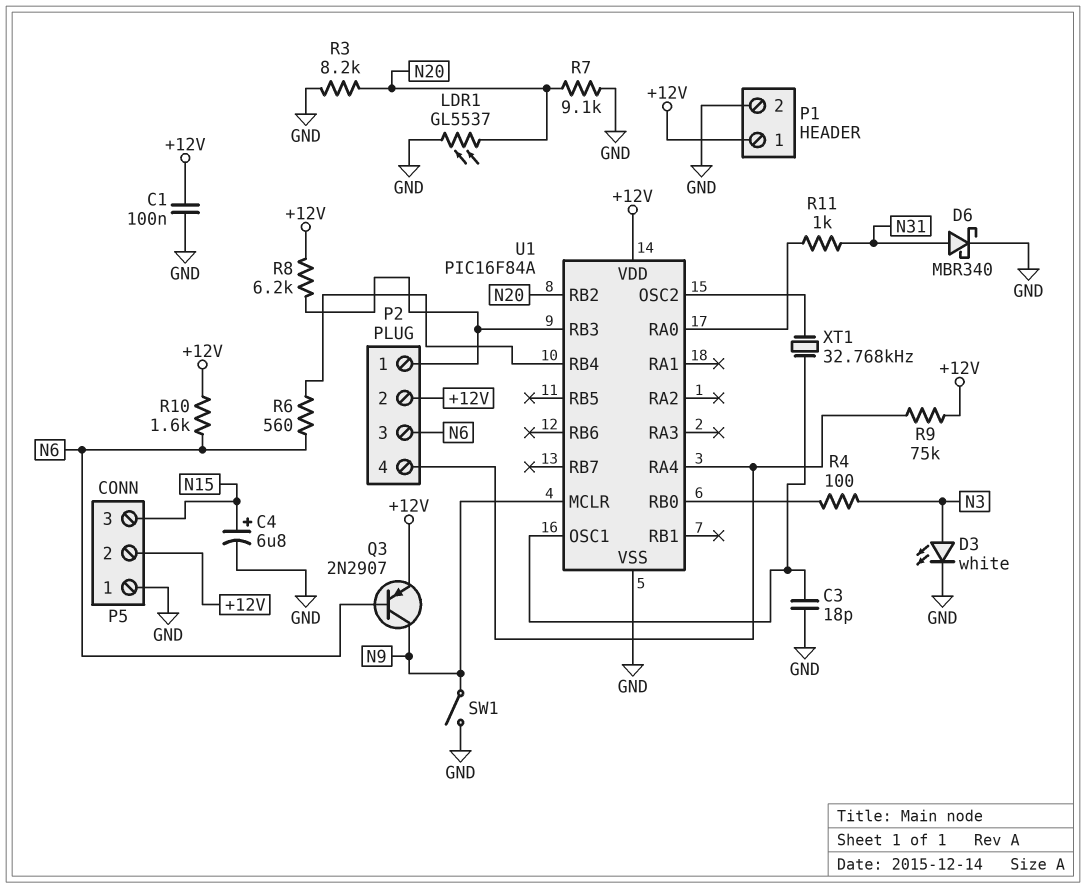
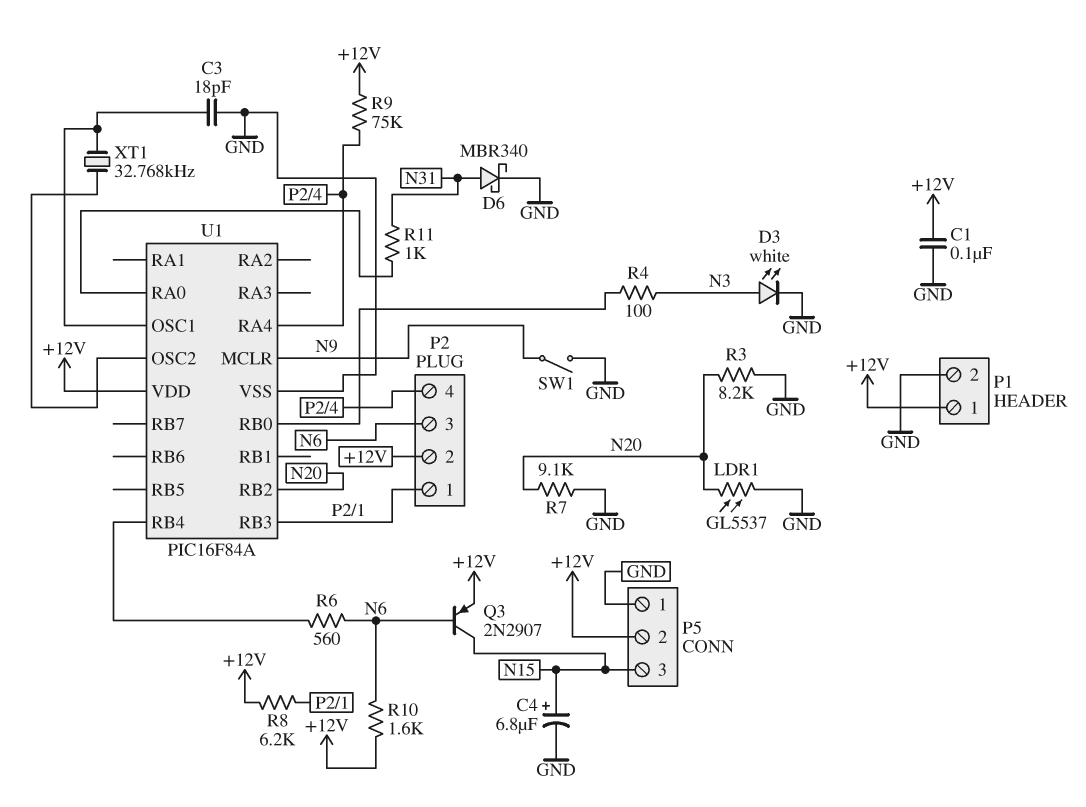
Q3: PNP 2N2907 (B N6, C N9, E +12V) -> PNP 2N2907 (B N6, C N15, E +12V)

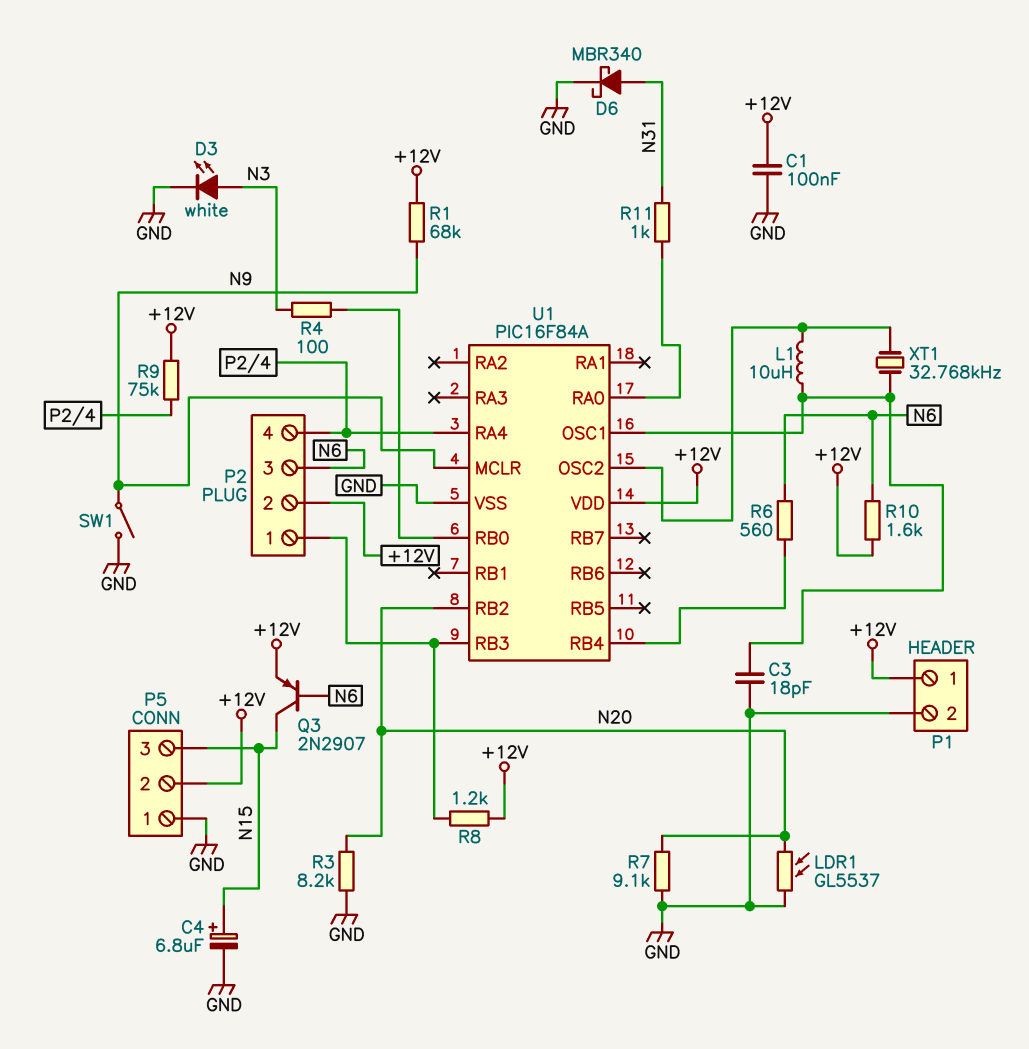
L1: none -> 10uH (U1/OSC1, U1/OSC2)
R1: none -> 68k (+12V, N9)
R8: 6.2k (+12V, P2/1) -> 1.2k (+12V, P2/1)

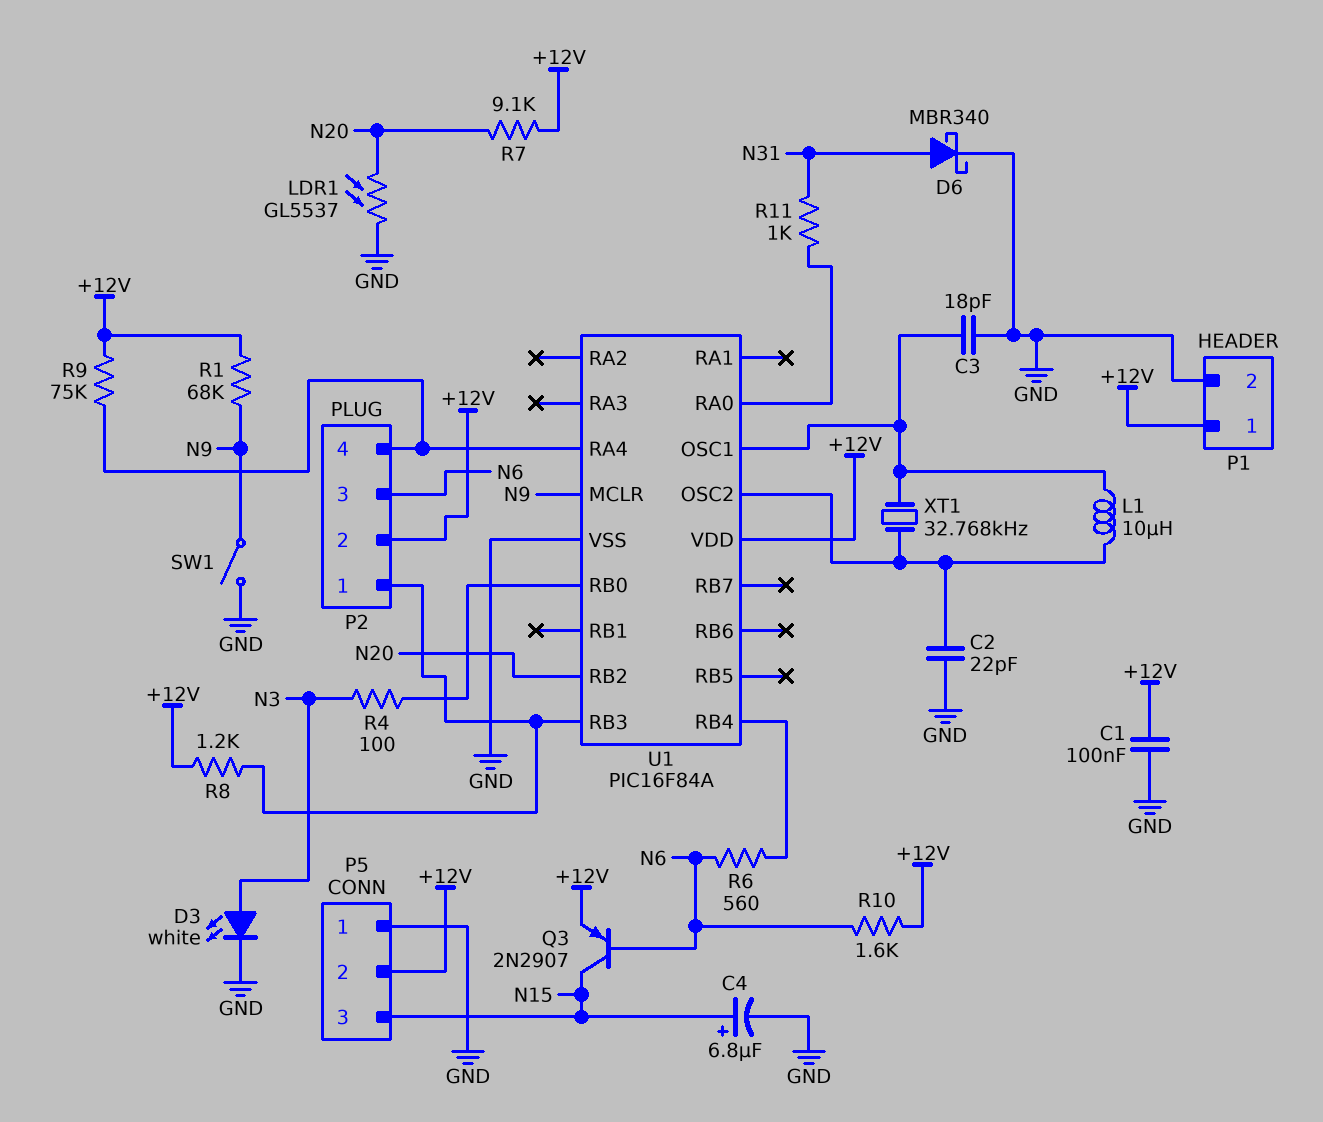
C2: none -> 22pF (GND, U1/OSC2)
R3: 8.2k (GND, N20) -> none
R7: 9.1k (GND, N20) -> 9.1k (+12V, N20)

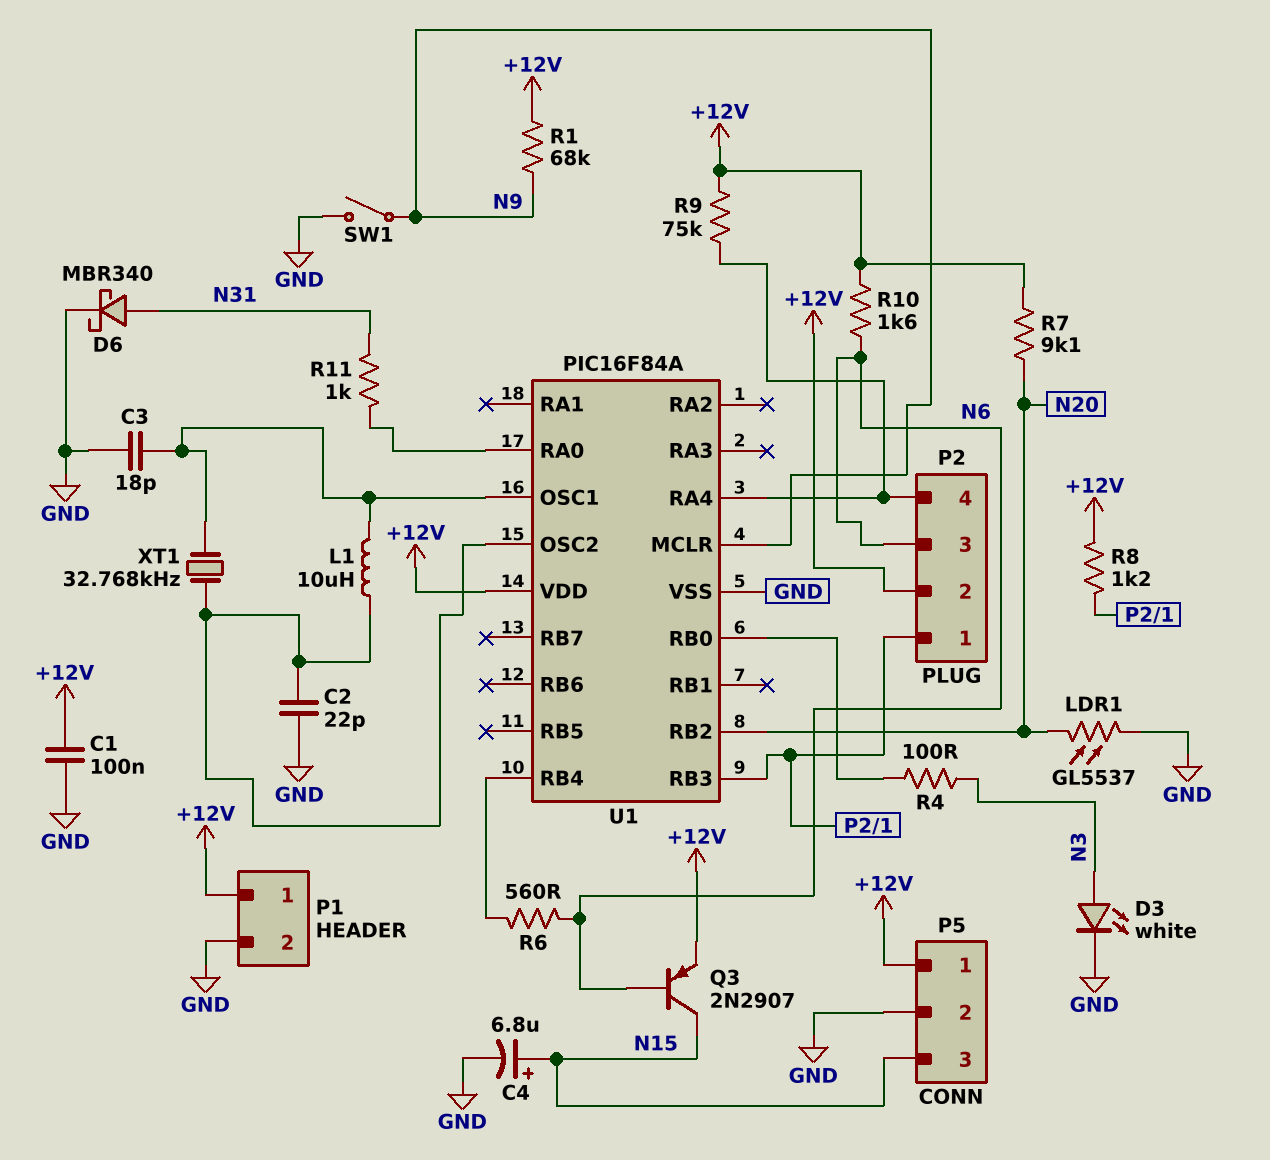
P5 pin 1: GND -> +12V
P5 pin 2: +12V -> GND

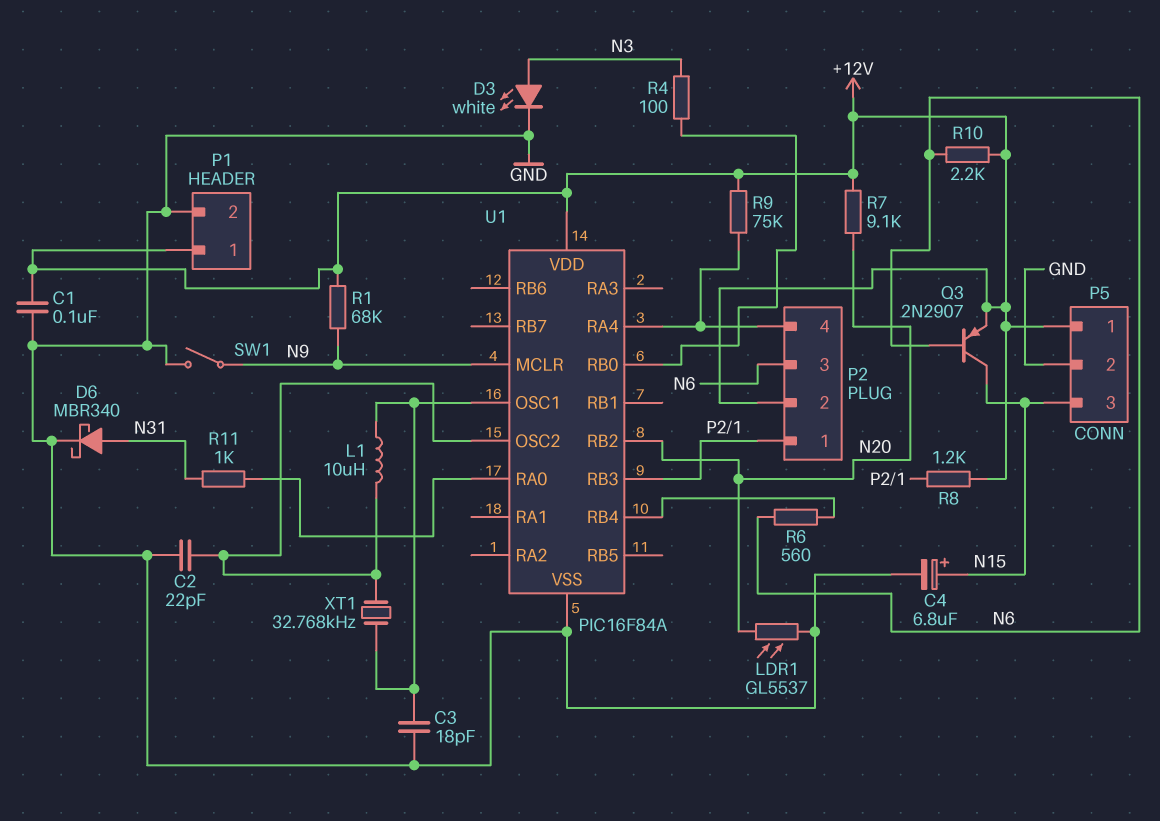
R10: 1.6k (+12V, N6) -> 2.2k (+12V, N6)

